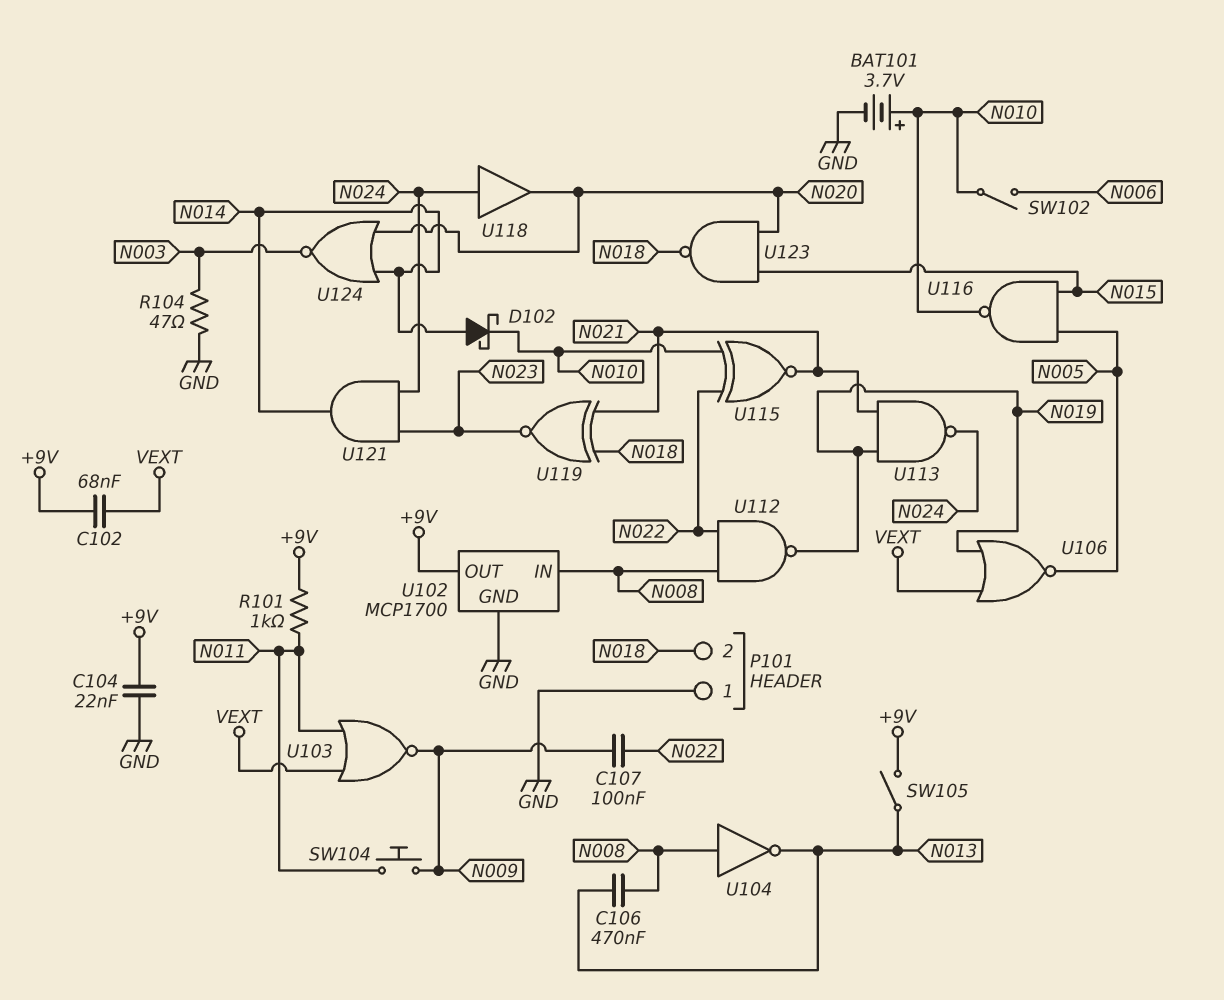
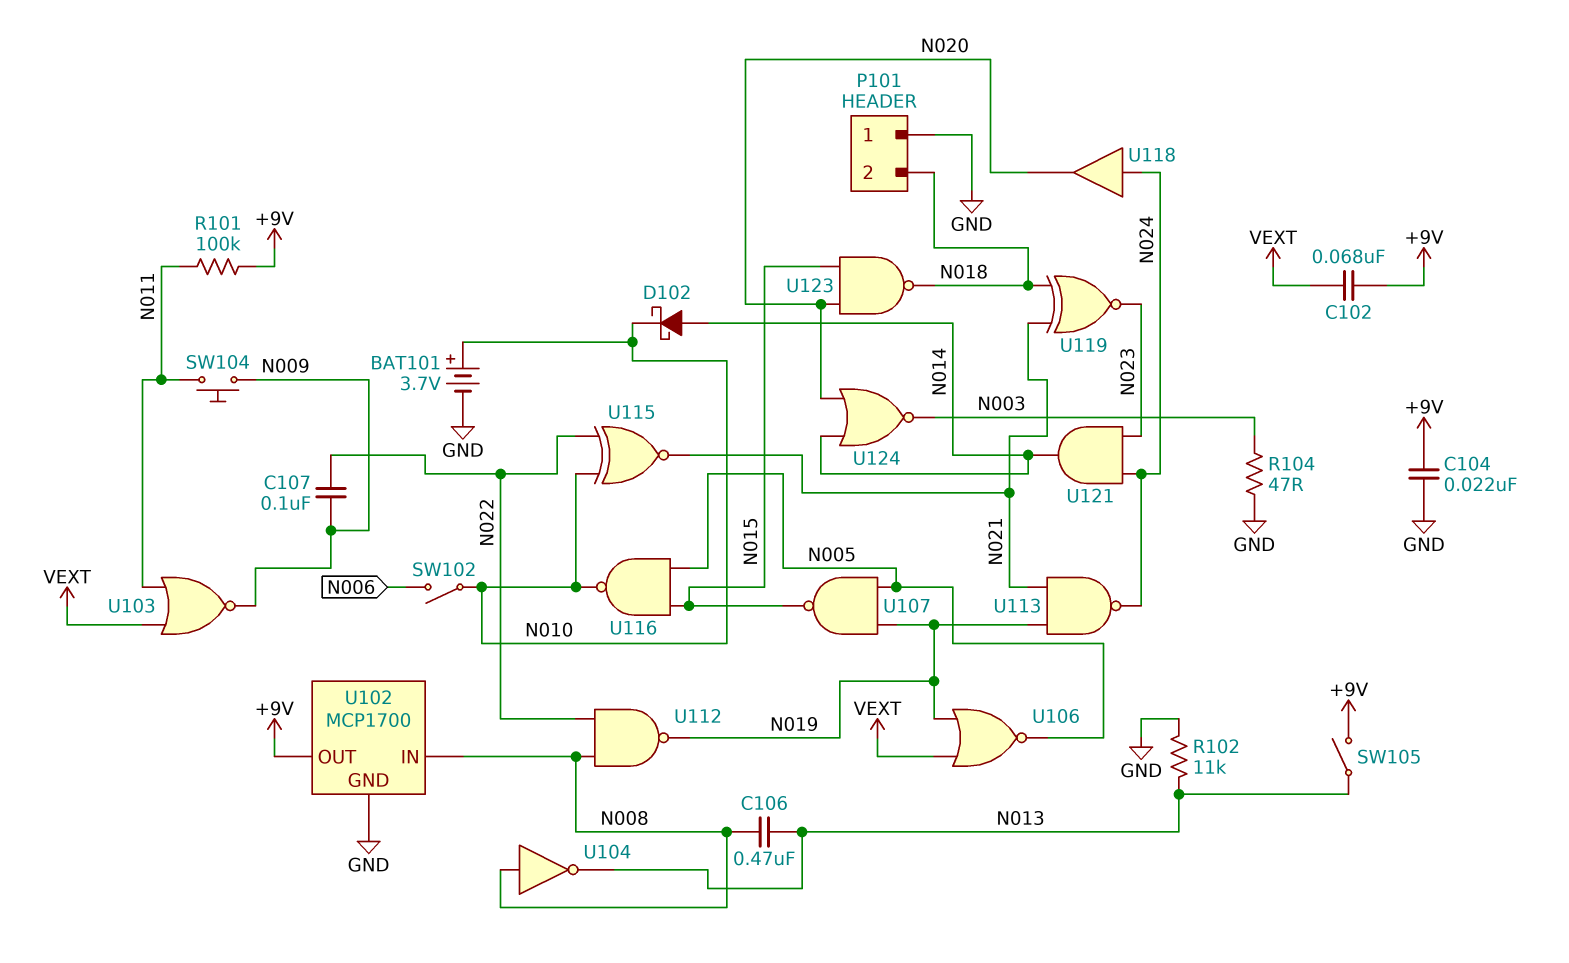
R101: 1k (+9V, N011) -> 100k (+9V, N011)
R102: none -> 11k (GND, N013)
U107: none -> NAND (in N005, in N019, out N015)

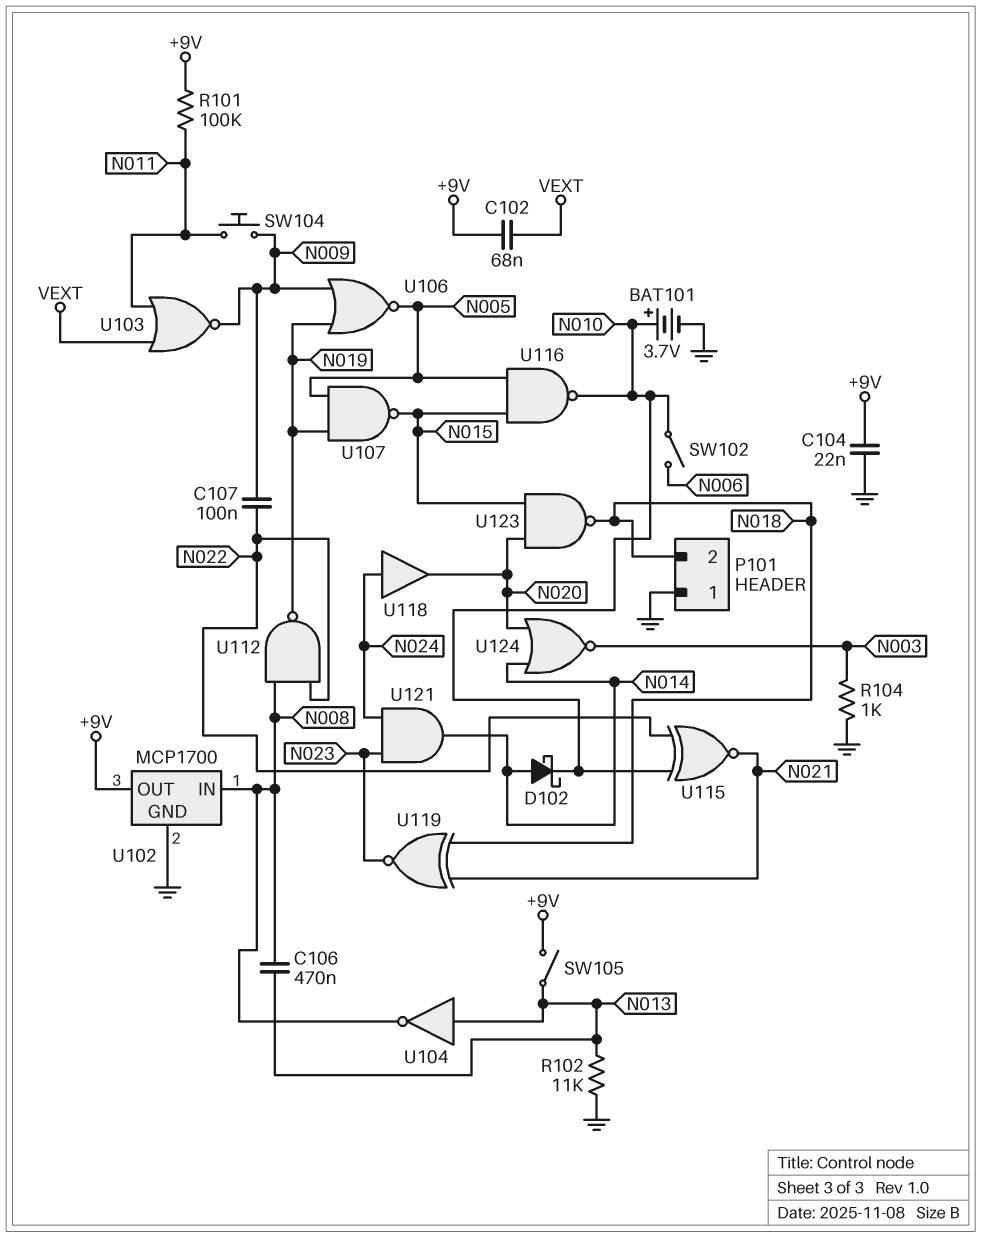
R104: 47 (GND, N003) -> 1k (GND, N003)
U104: NOT (in N008, out N013) -> NOT (in N013, out N008)
U106: NOR (in N019, in VEXT, out N005) -> NOR (in N009, in N019, out N005)
U113: NAND (in N019, in N021, out N024) -> none

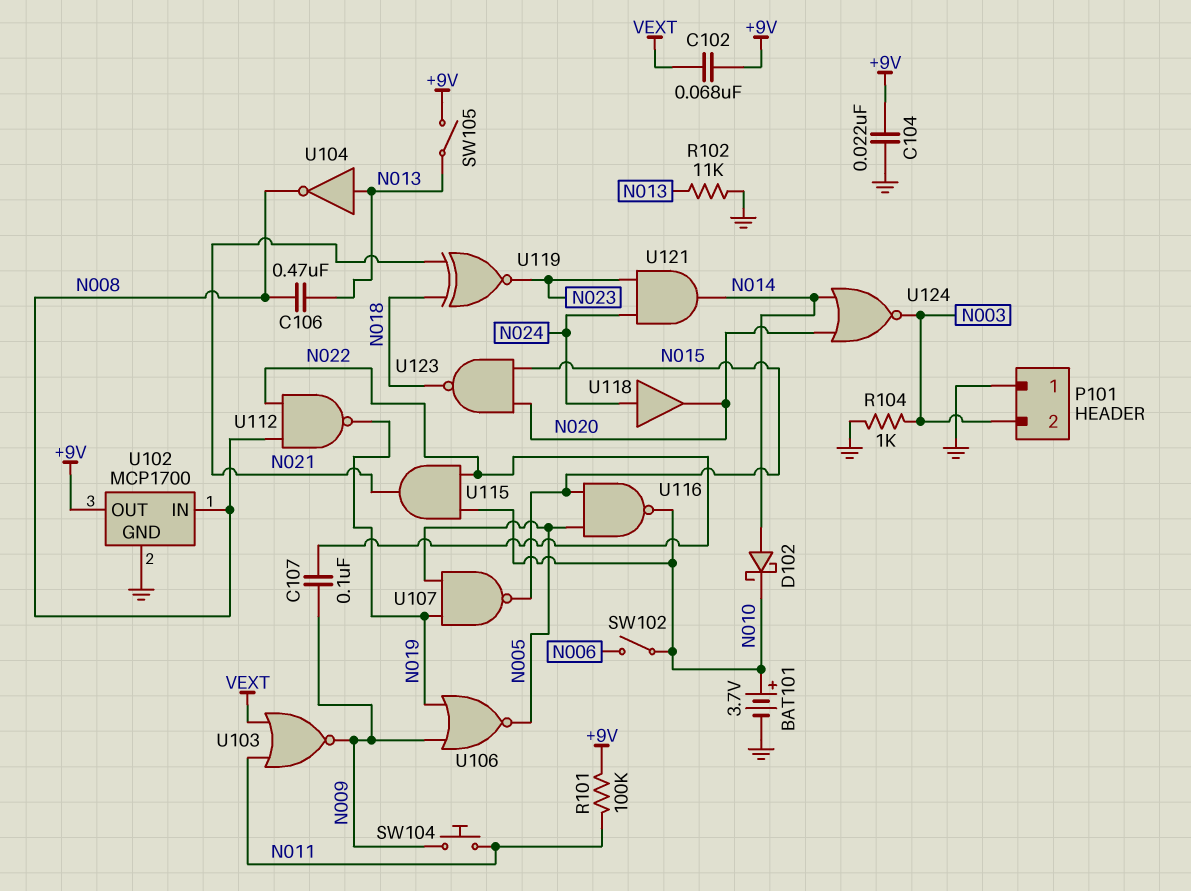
P101 pin 2: N018 -> N003
U115: XNOR (in N010, in N022, out N021) -> AND (in N010, in N022, out N021)

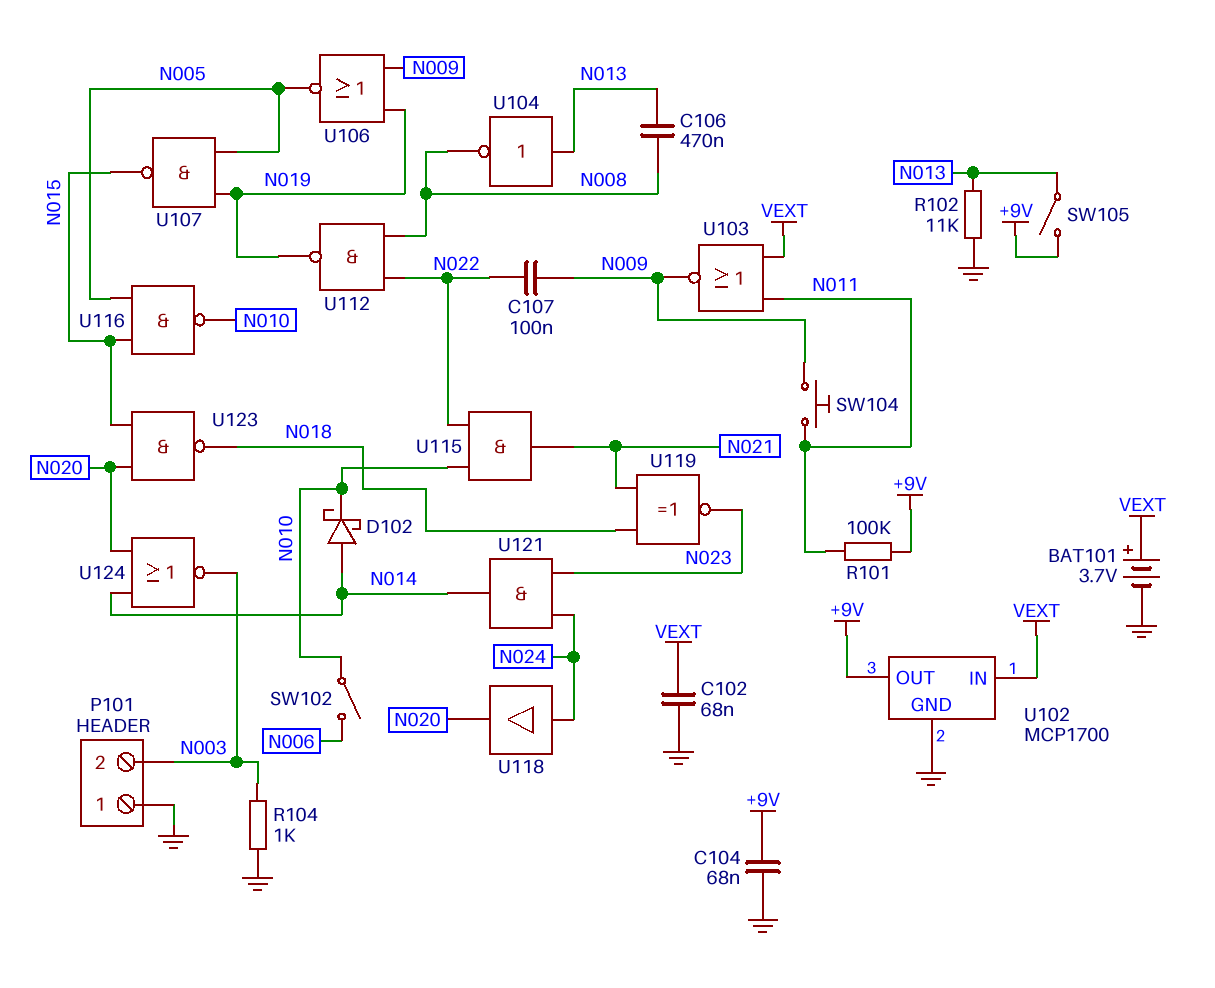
BAT101: 3.7V (plus N010, minus GND) -> 3.7V (plus VEXT, minus GND)
C102: 68nF (+9V, VEXT) -> 68nF (GND, VEXT)
C104: 22nF (+9V, GND) -> 68nF (+9V, GND)
U102 pin IN: N008 -> VEXT

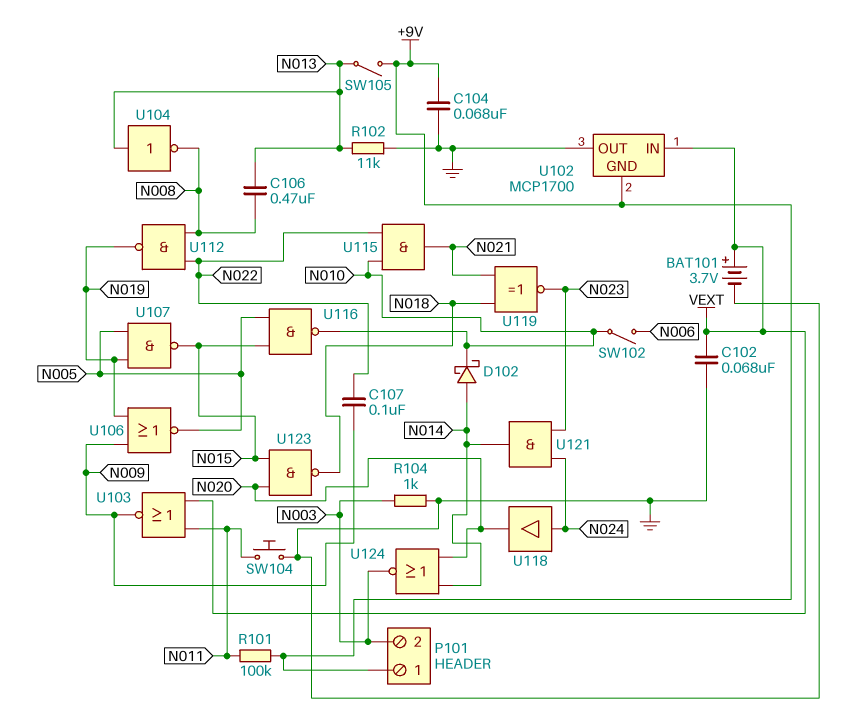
P101 pin 1: GND -> +9V
SW104: button (N009, N011) -> button (GND, N011)
U102 pin GND: GND -> +9V
U102 pin OUT: +9V -> GND

